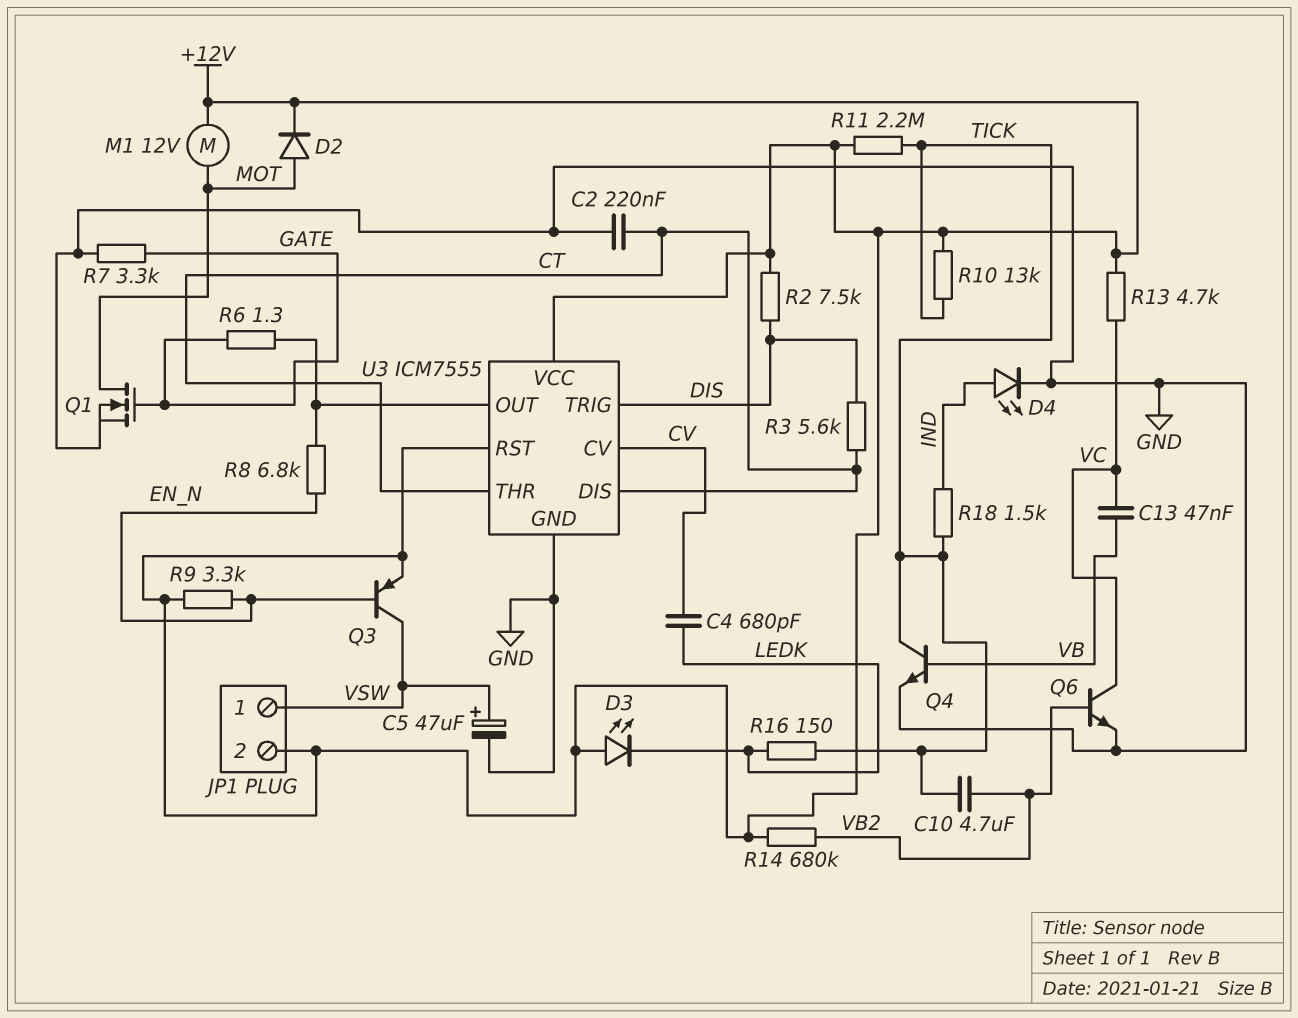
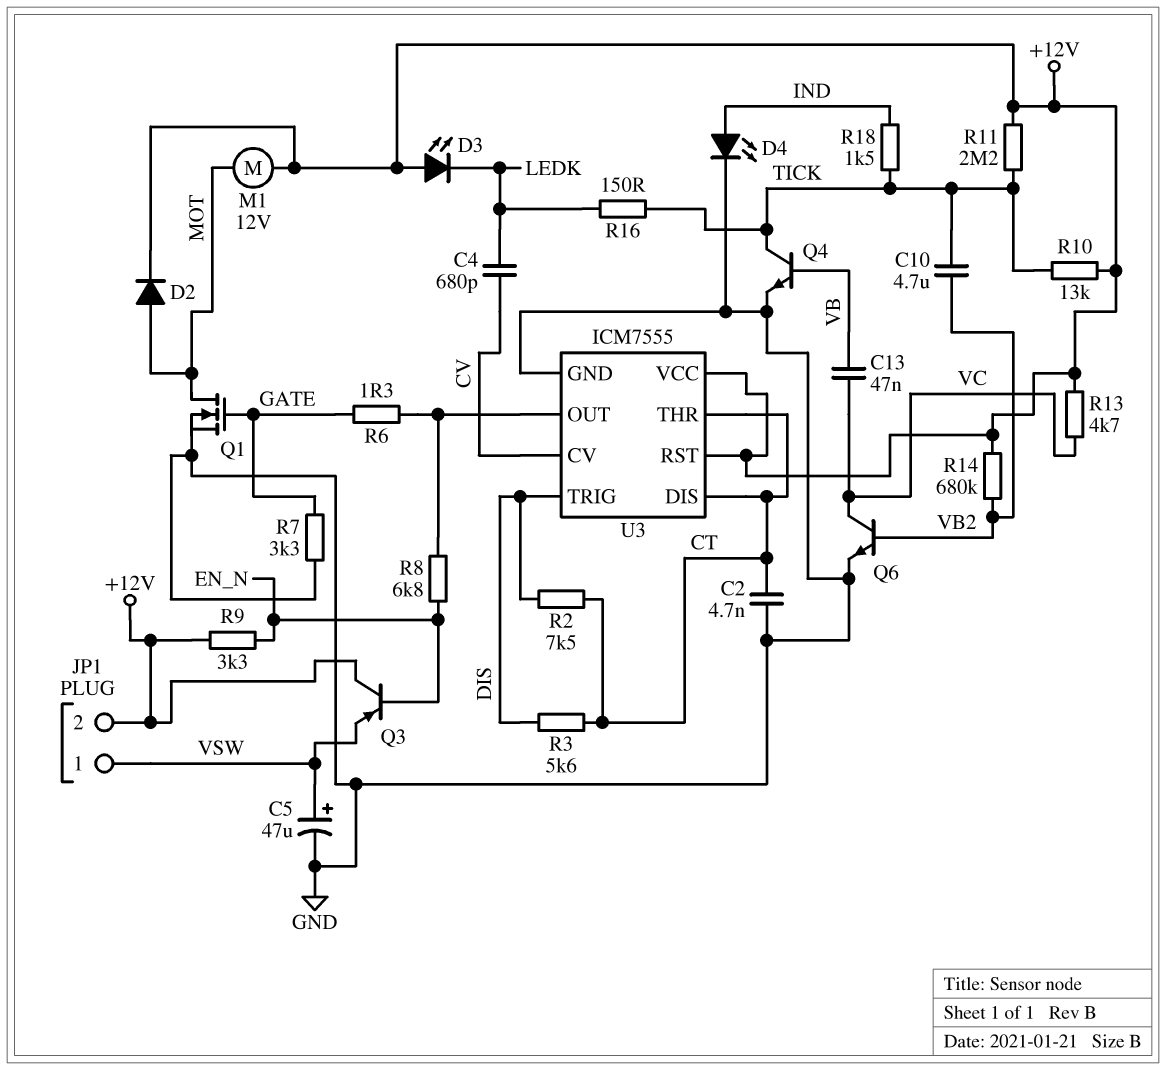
C2: 220nF (CT, GND) -> 4.7nF (CT, GND)
Q3: PNP (B EN_N, C VSW, E +12V) -> PNP (B EN_N, C +12V, E VSW)
R2: 7.5k (+12V, DIS) -> 7.5k (CT, DIS)

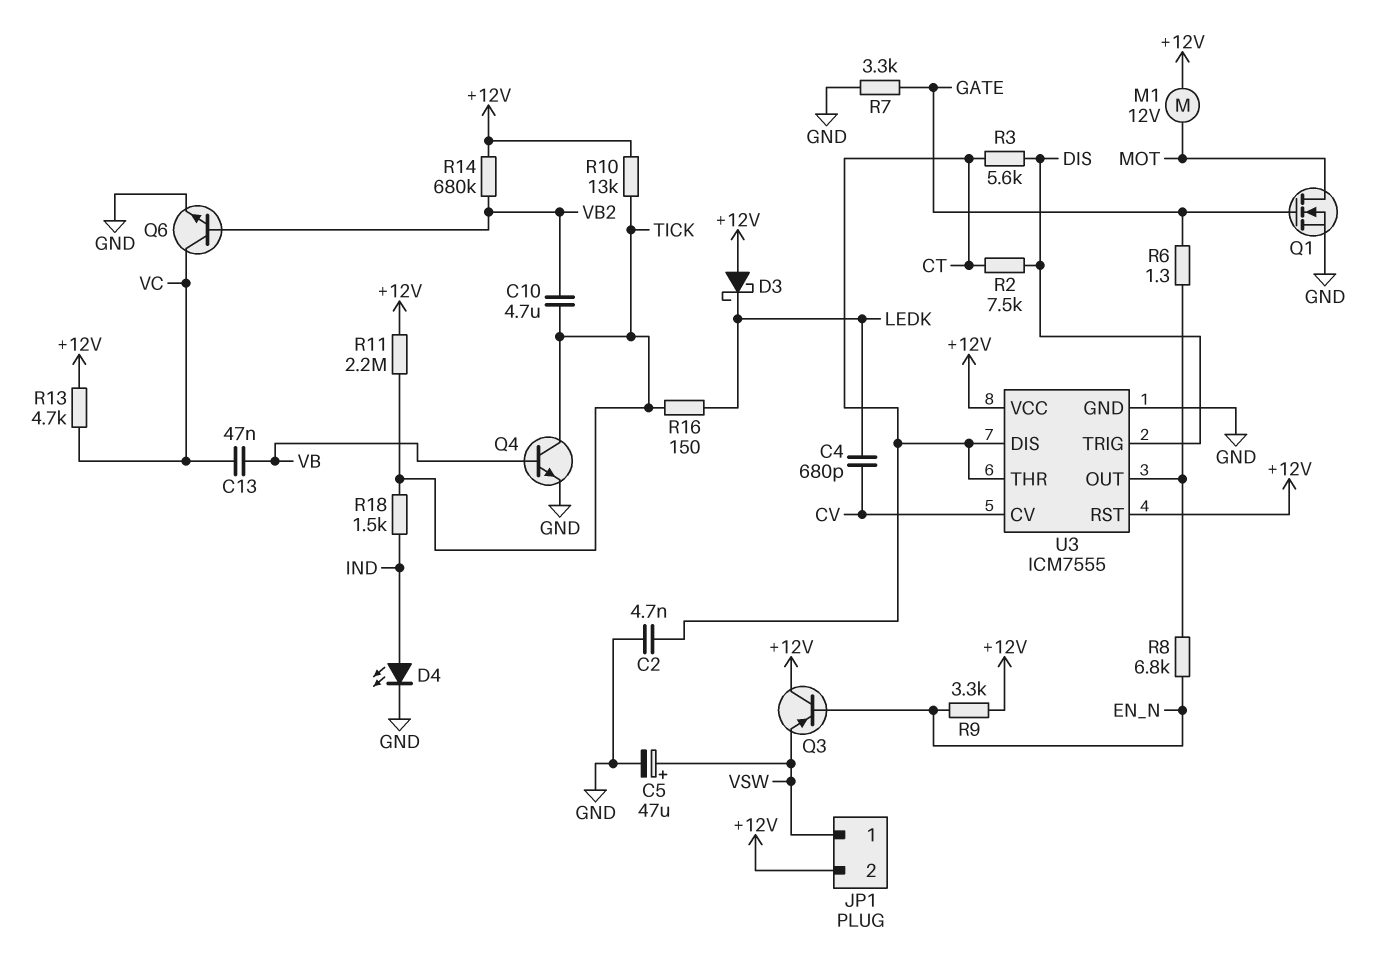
D2: diode (A MOT, K +12V) -> none
D3: LED (A +12V, K LEDK) -> schottky (A +12V, K LEDK)

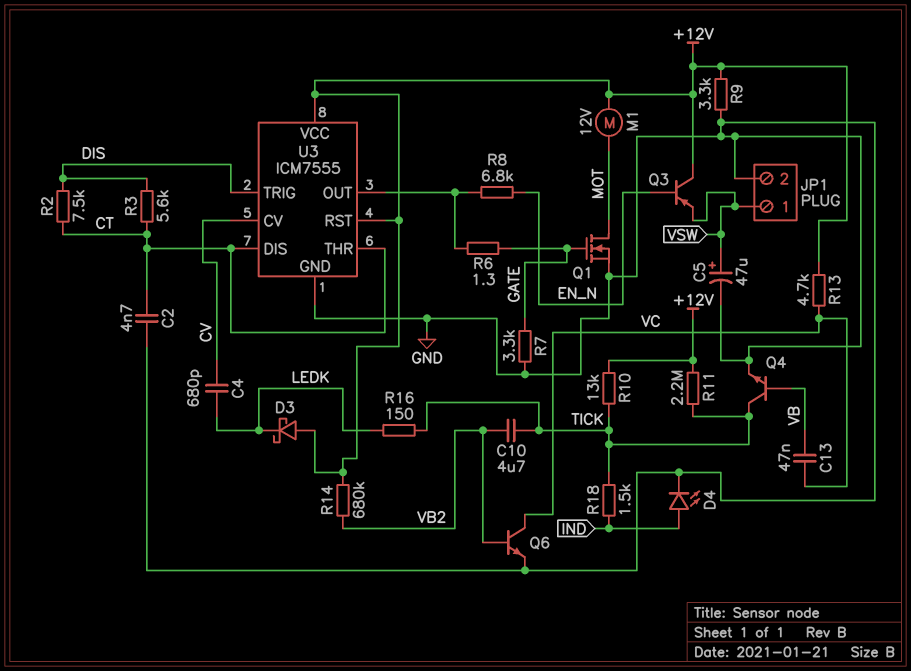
JP1 pin 2: +12V -> GND
R9: 3.3k (+12V, EN_N) -> 3.3k (+12V, GND)

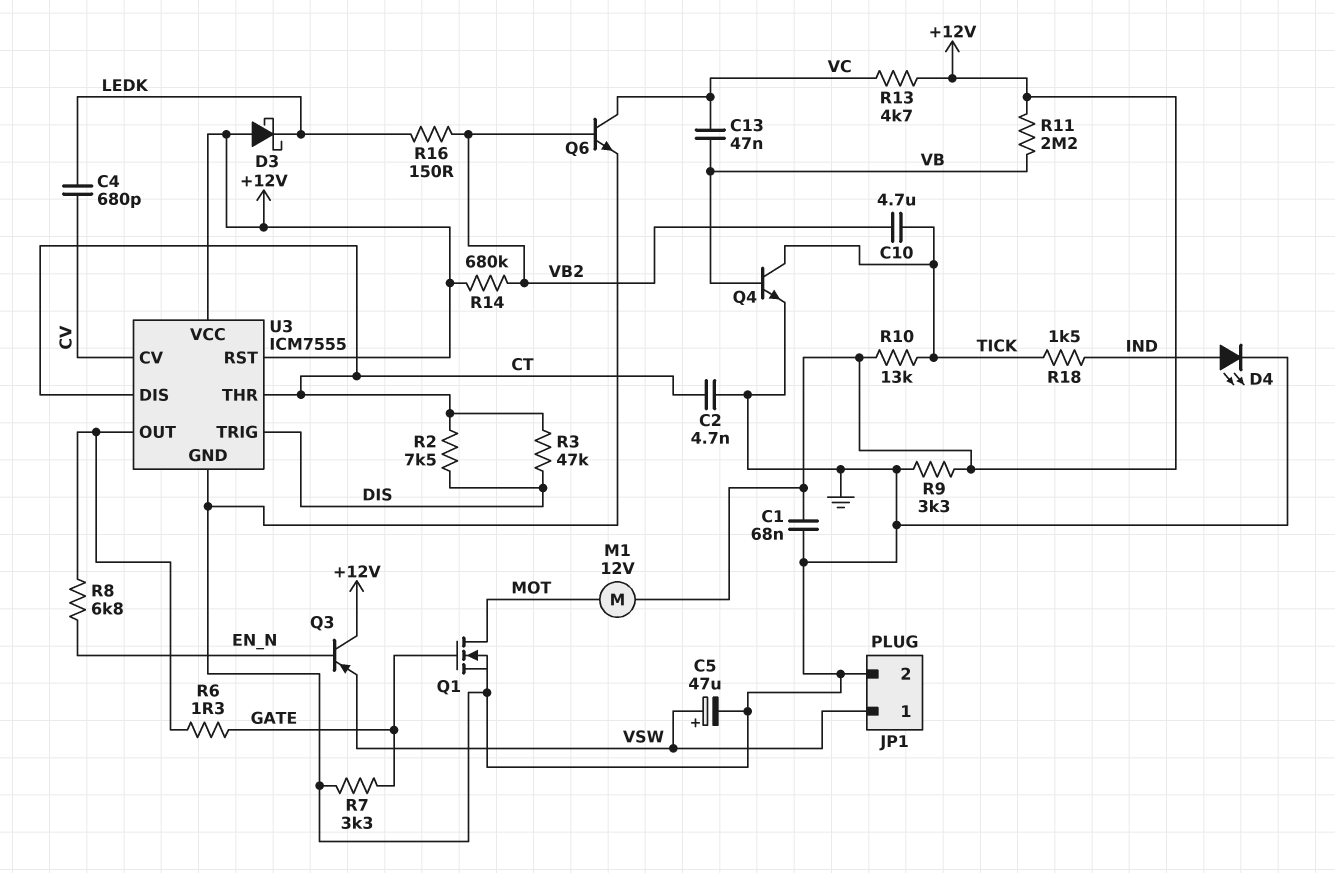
C1: none -> 68nF (+12V, GND)
R3: 5.6k (CT, DIS) -> 47k (CT, DIS)
R11: 2.2M (+12V, TICK) -> 2.2M (+12V, VB)
R16: 150 (LEDK, TICK) -> 150 (LEDK, VB2)

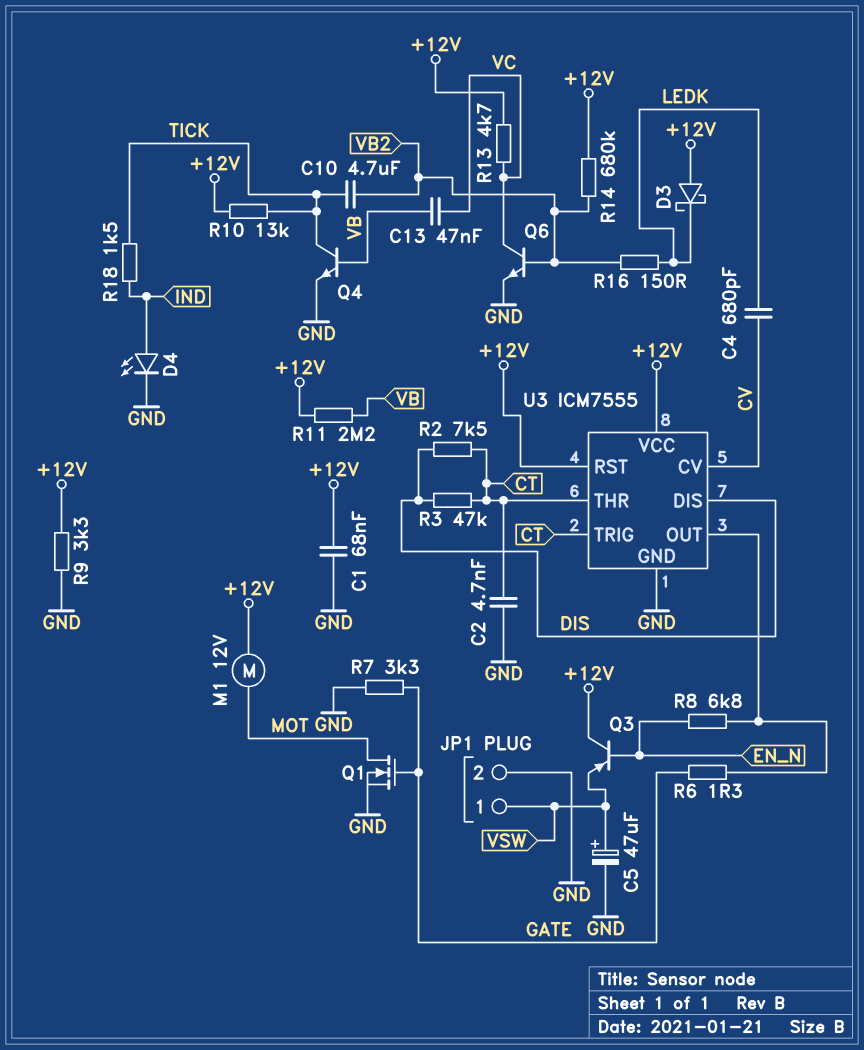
U3 pin DIS: CT -> DIS
U3 pin TRIG: DIS -> CT

